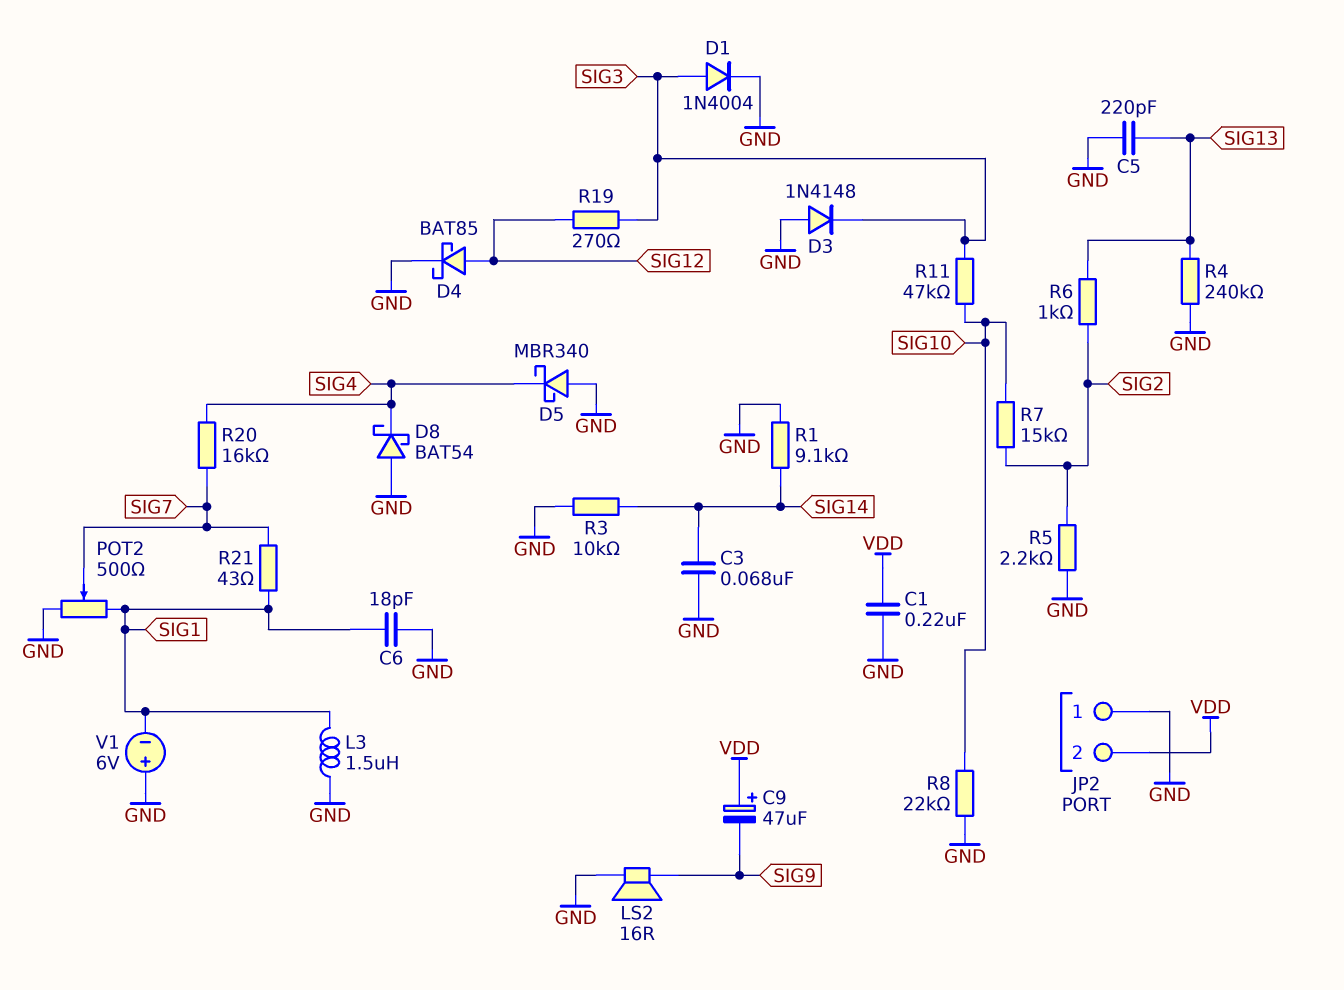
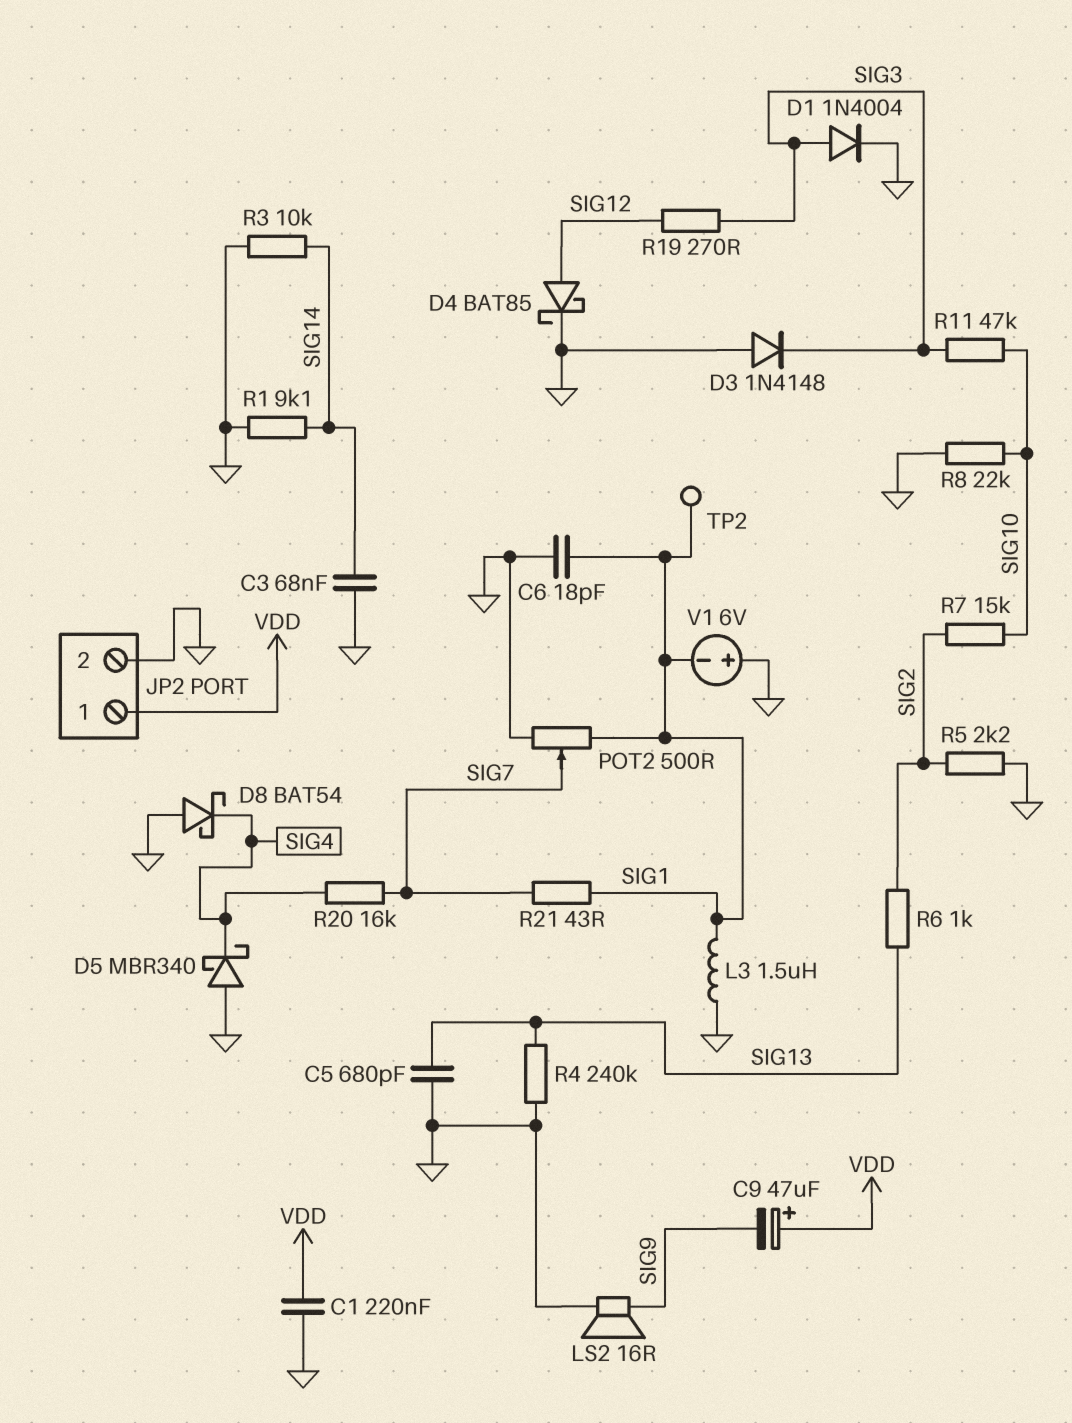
C5: 220pF (GND, SIG13) -> 680pF (GND, SIG13)
JP2 pin 1: GND -> VDD
JP2 pin 2: VDD -> GND
TP2: none -> test point (SIG1)

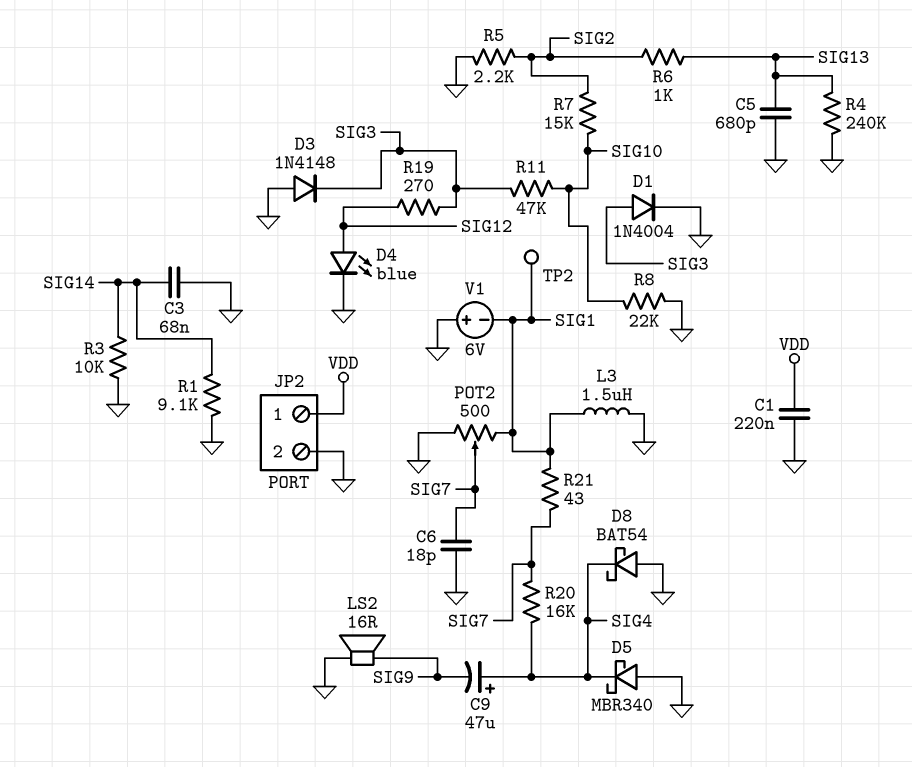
C6: 18pF (GND, SIG1) -> 18pF (GND, SIG7)
C9: 47uF (plus VDD, minus SIG9) -> 47uF (plus SIG4, minus SIG9)
D4: schottky BAT85 (A SIG12, K GND) -> LED blue (A SIG12, K GND)

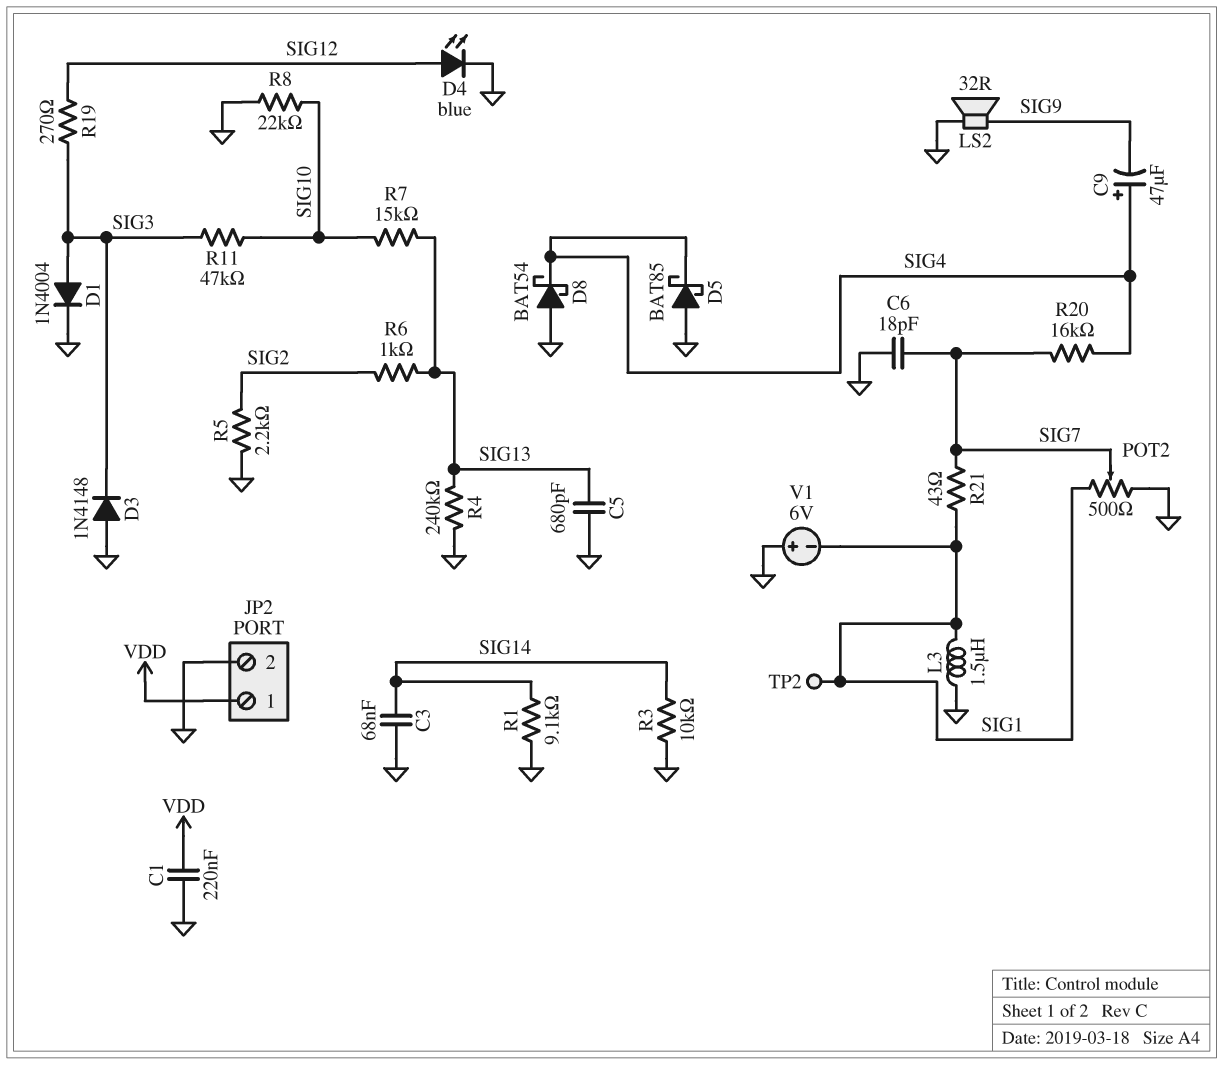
D5: schottky MBR340 (A GND, K SIG4) -> schottky BAT85 (A GND, K SIG4)
LS2: speaker 16R (GND, SIG9) -> speaker 32R (GND, SIG9)
R7: 15k (SIG2, SIG10) -> 15k (SIG10, SIG13)

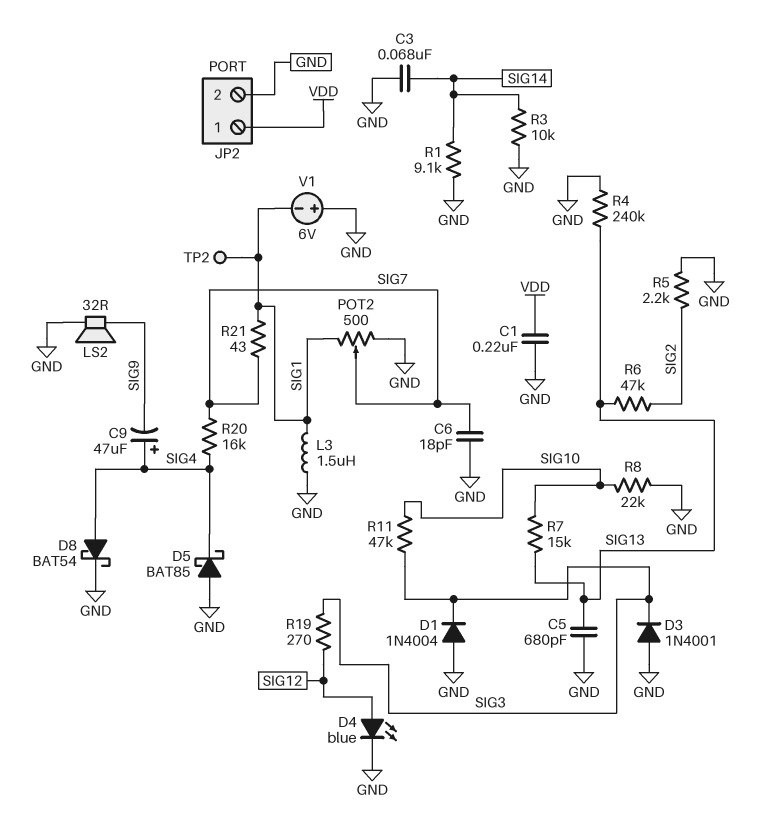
D1: diode 1N4004 (A SIG3, K GND) -> diode 1N4004 (A GND, K SIG3)
D3: diode 1N4148 (A GND, K SIG3) -> diode 1N4001 (A GND, K SIG3)
D8: schottky BAT54 (A GND, K SIG4) -> schottky BAT54 (A SIG4, K GND)
R6: 1k (SIG2, SIG13) -> 47k (SIG2, SIG13)

